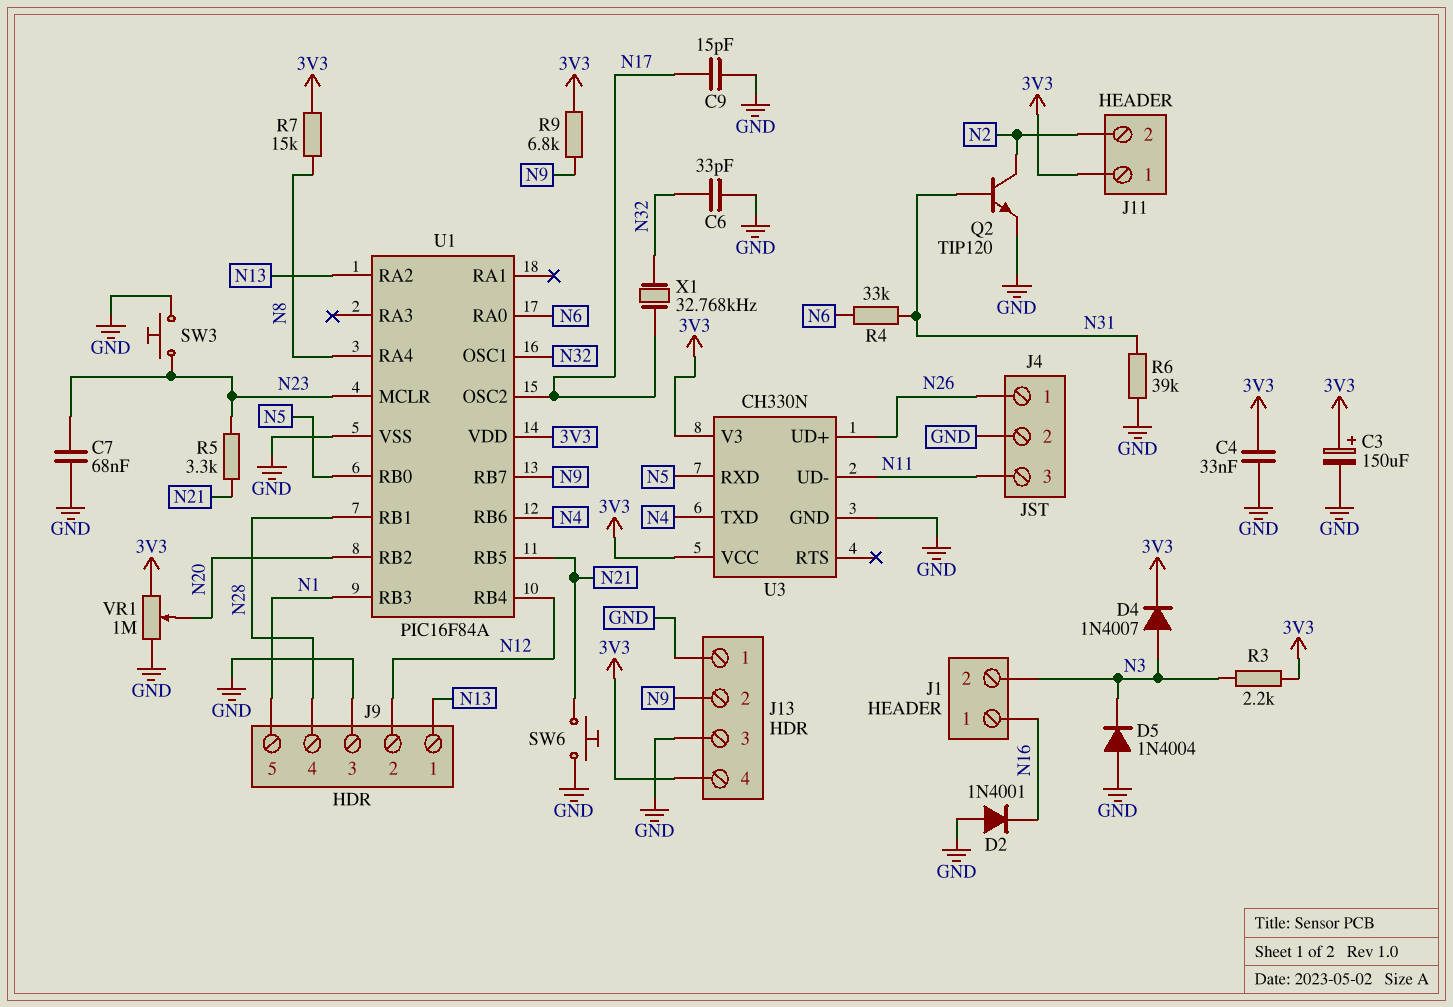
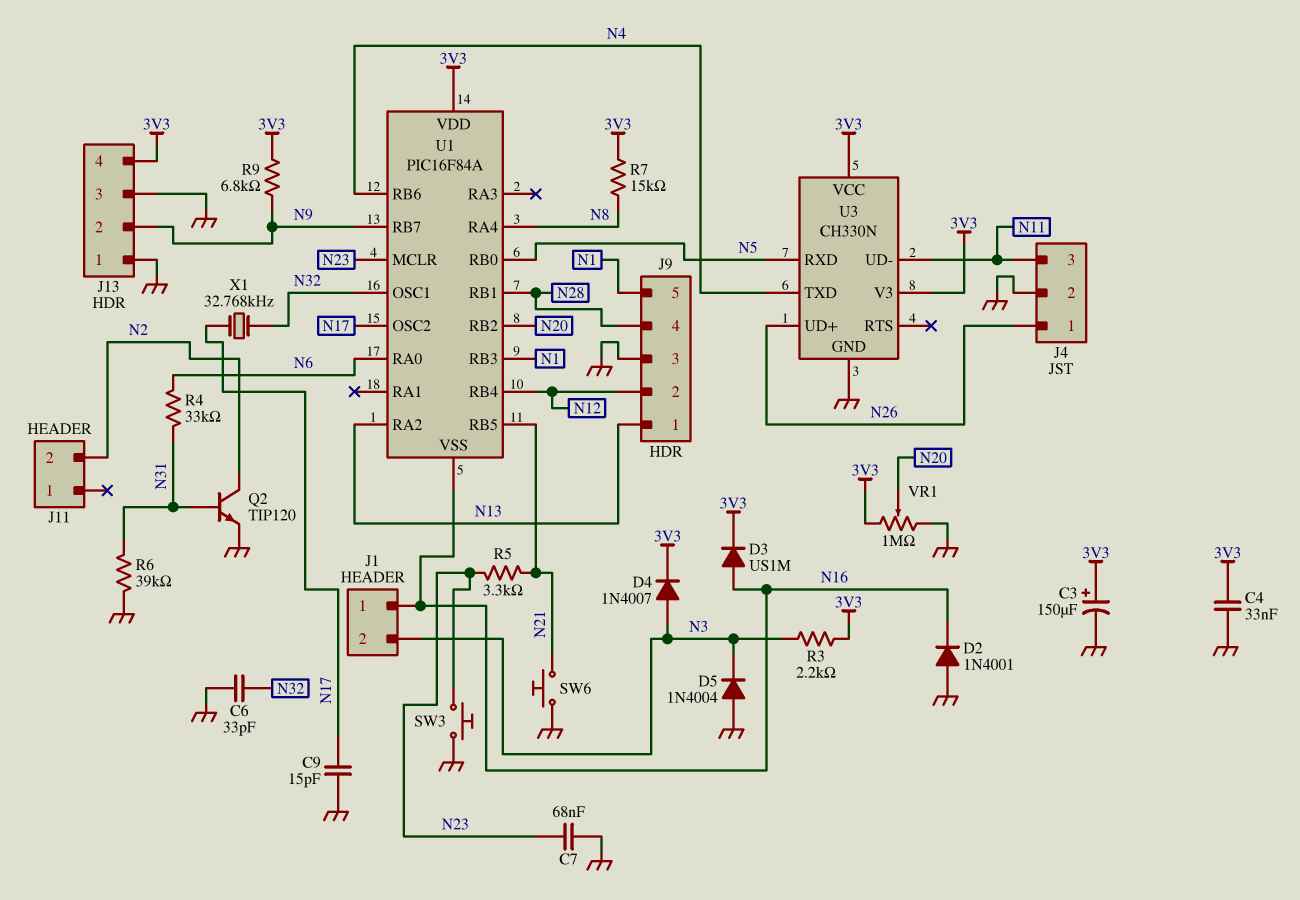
D3: none -> diode US1M (A N16, K 3V3)
J11 pin 1: 3V3 -> none
U1 pin VSS: GND -> N16

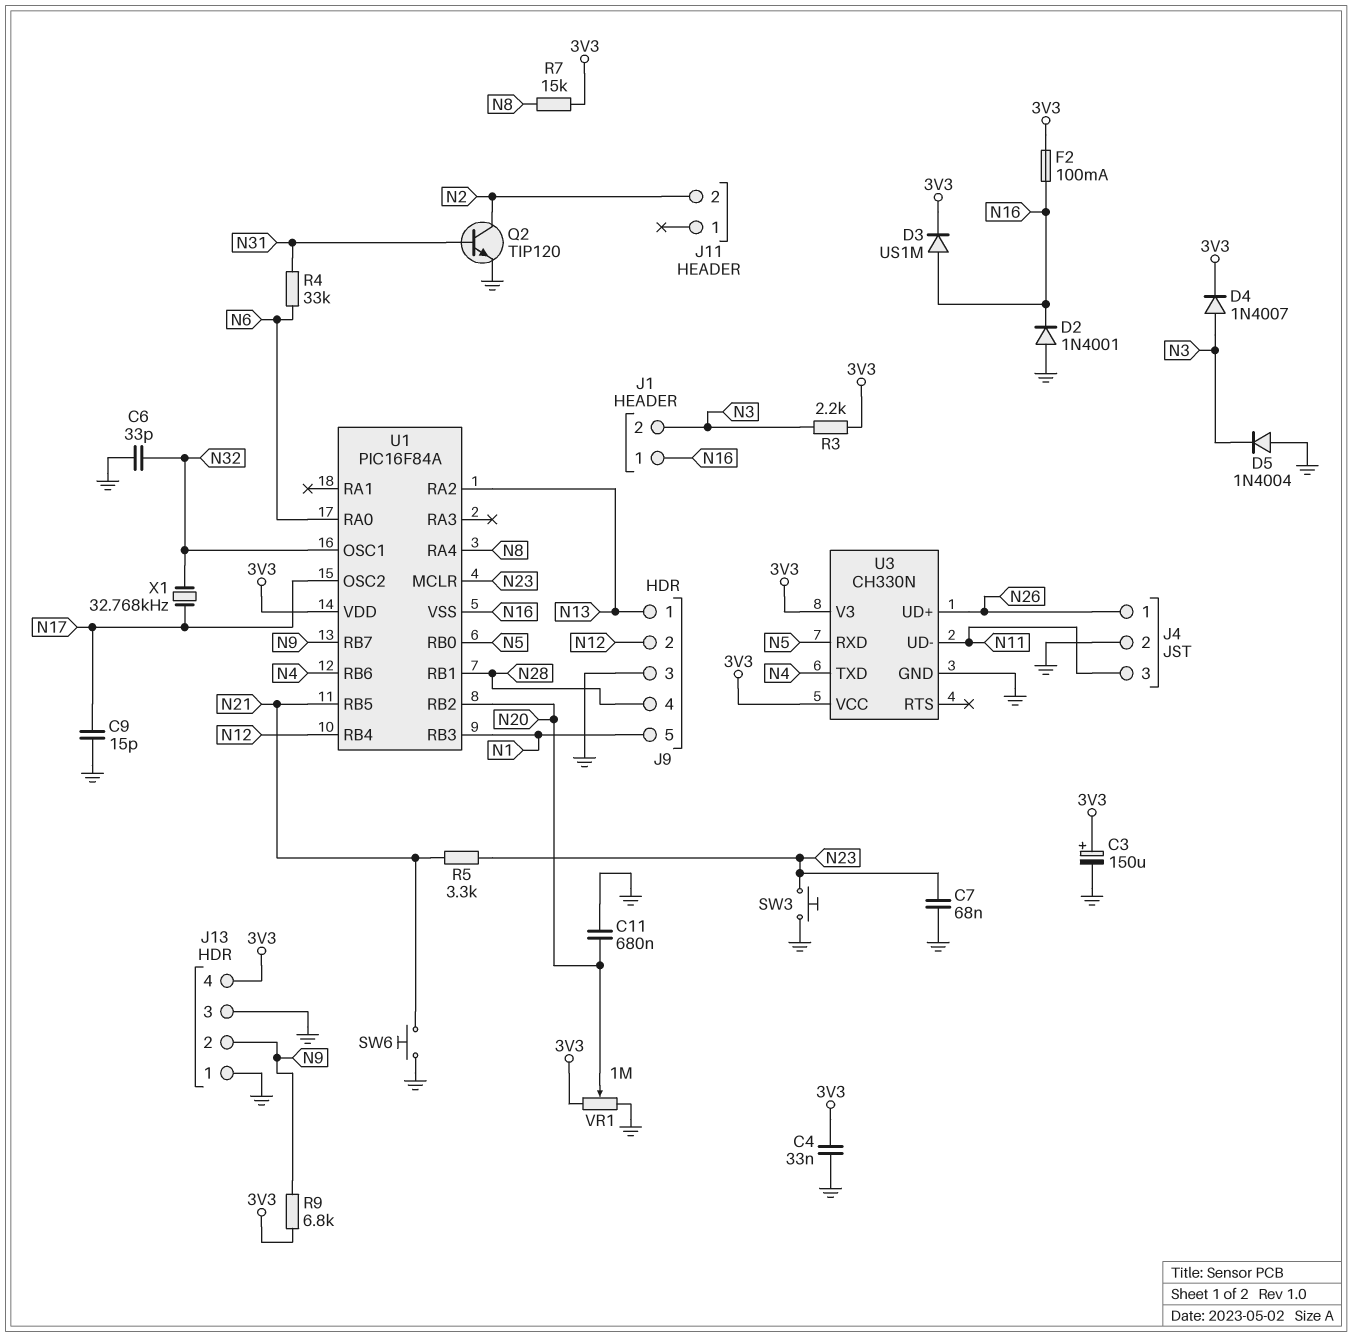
C11: none -> 680nF (GND, N20)
F2: none -> 100mA (3V3, N16)
R6: 39k (GND, N31) -> none

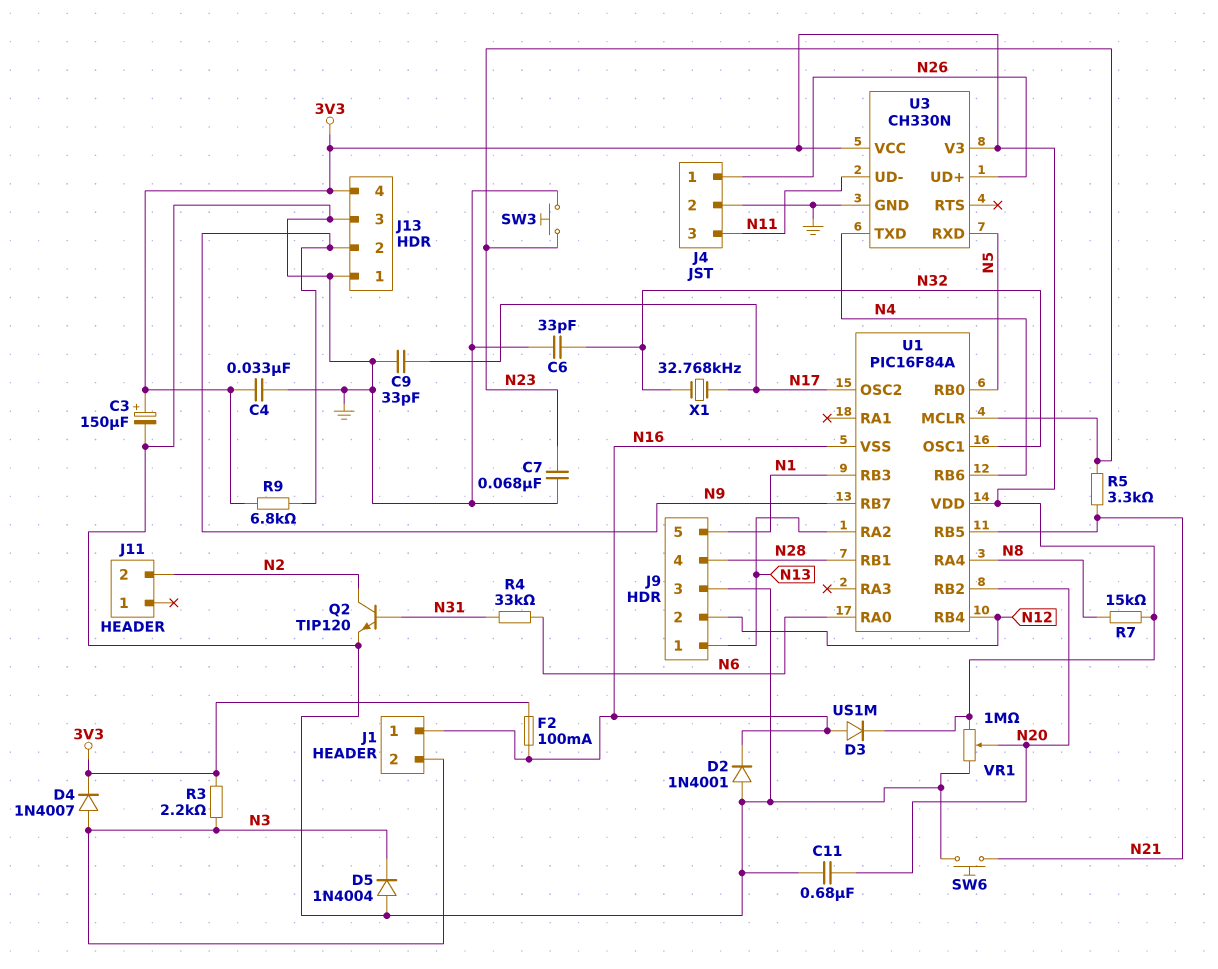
C9: 15pF (GND, N17) -> 33pF (GND, N17)

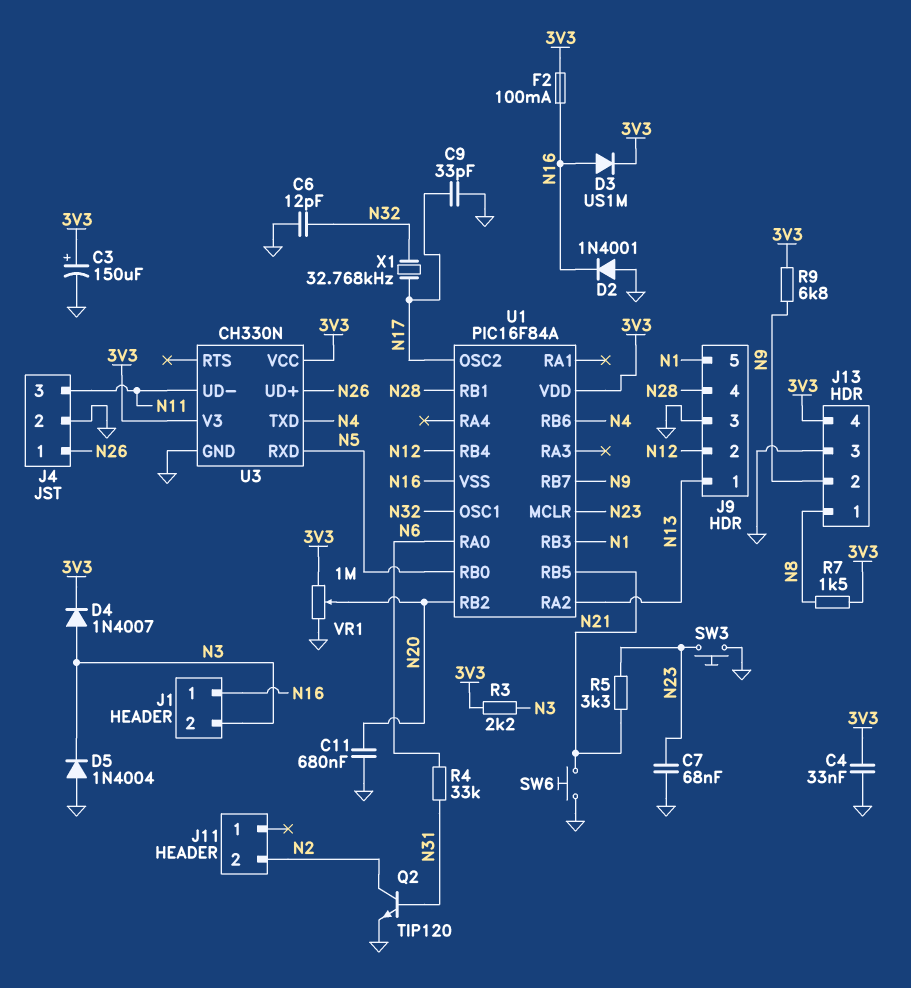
C6: 33pF (GND, N32) -> 12pF (GND, N32)
J13 pin 1: GND -> N8
R7: 15k (3V3, N8) -> 1.5k (3V3, N8)
U1 pin RA4: N8 -> none

